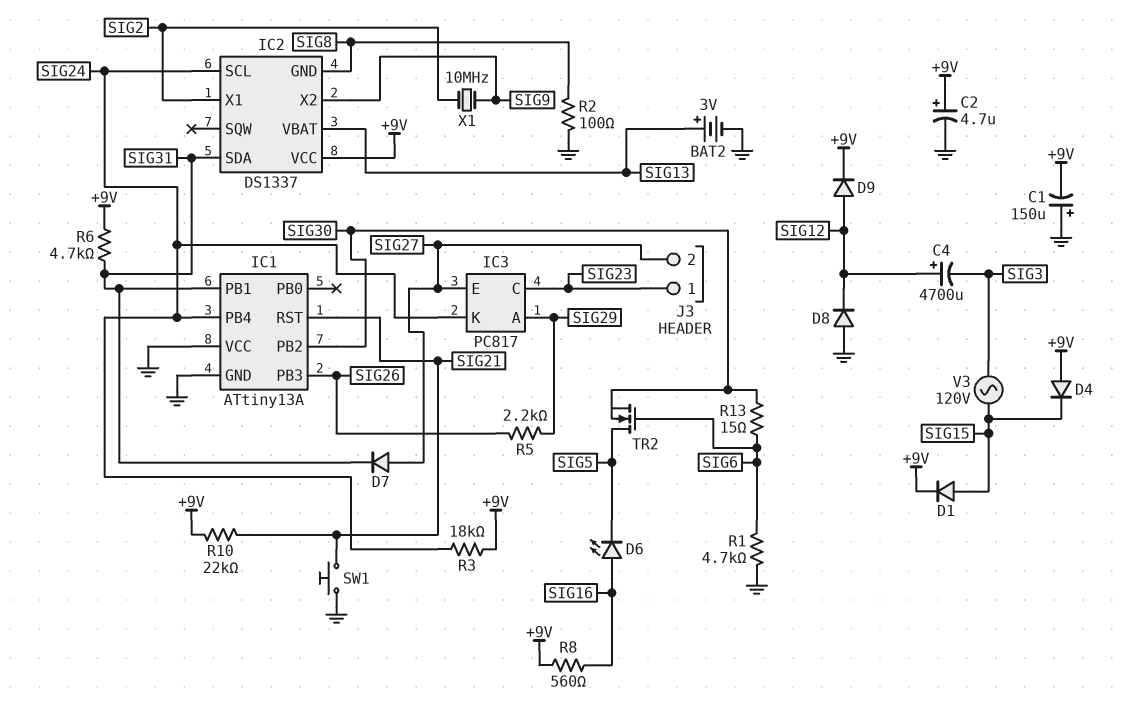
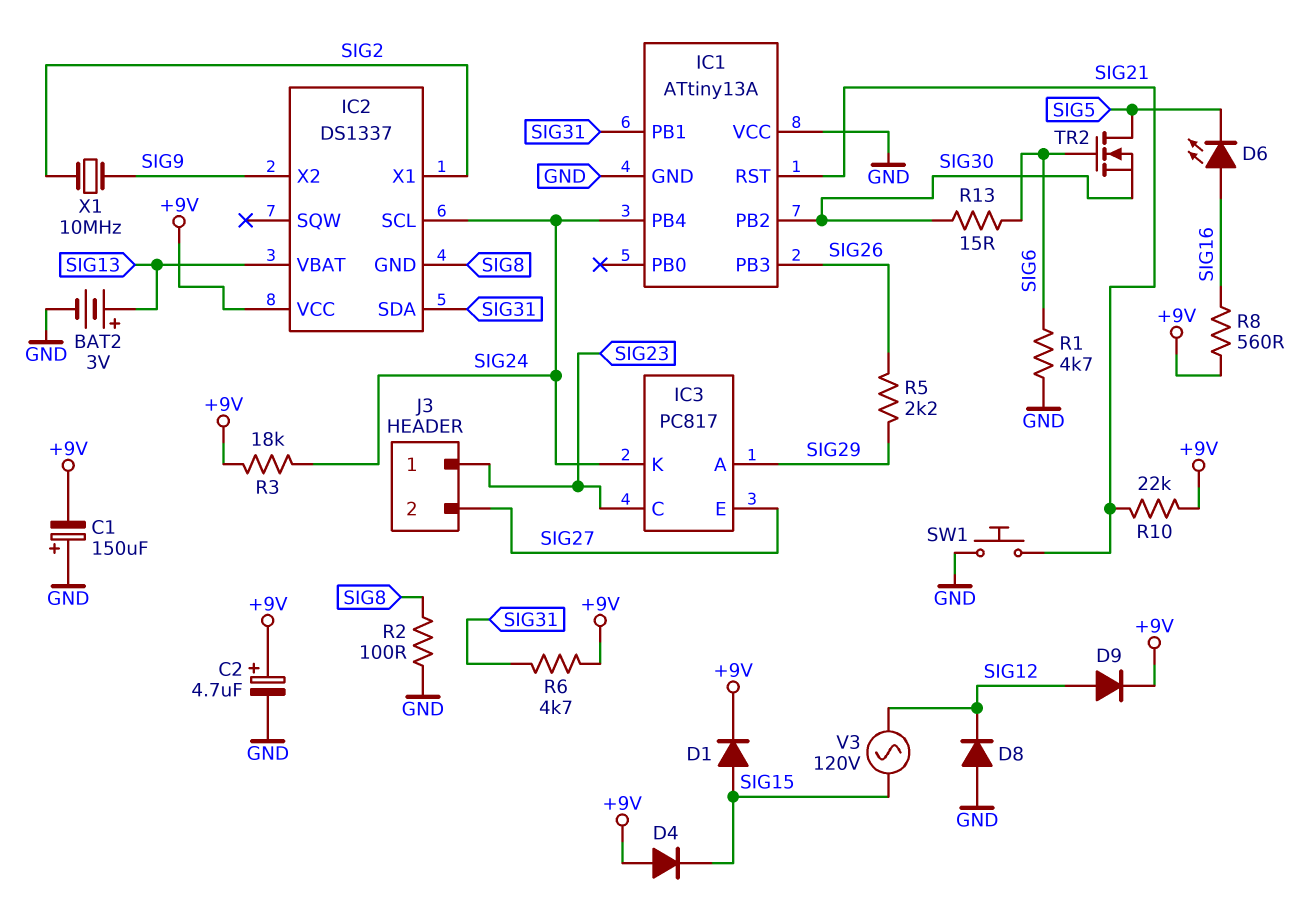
C4: 4700uF (plus SIG12, minus SIG3) -> none
D7: diode (A SIG27, K SIG31) -> none
V3: AC 120V (SIG3, SIG15) -> AC 120V (SIG12, SIG15)

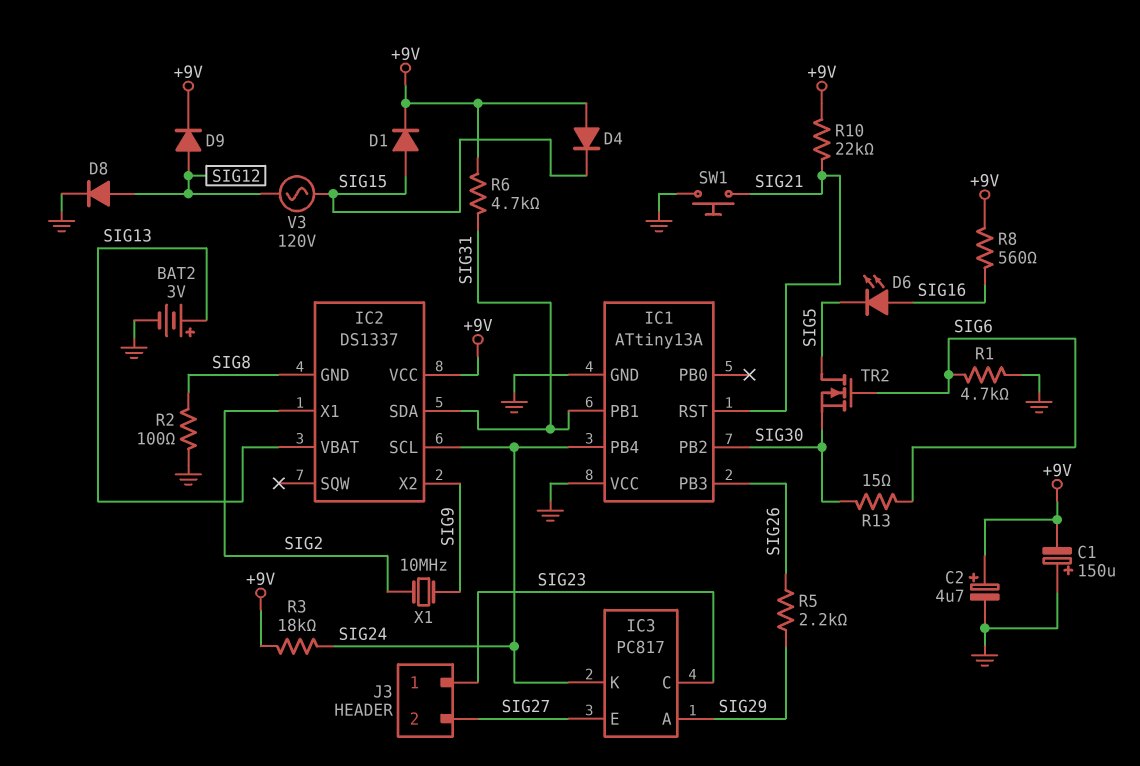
D8: diode (A GND, K SIG12) -> diode (A SIG12, K GND)

